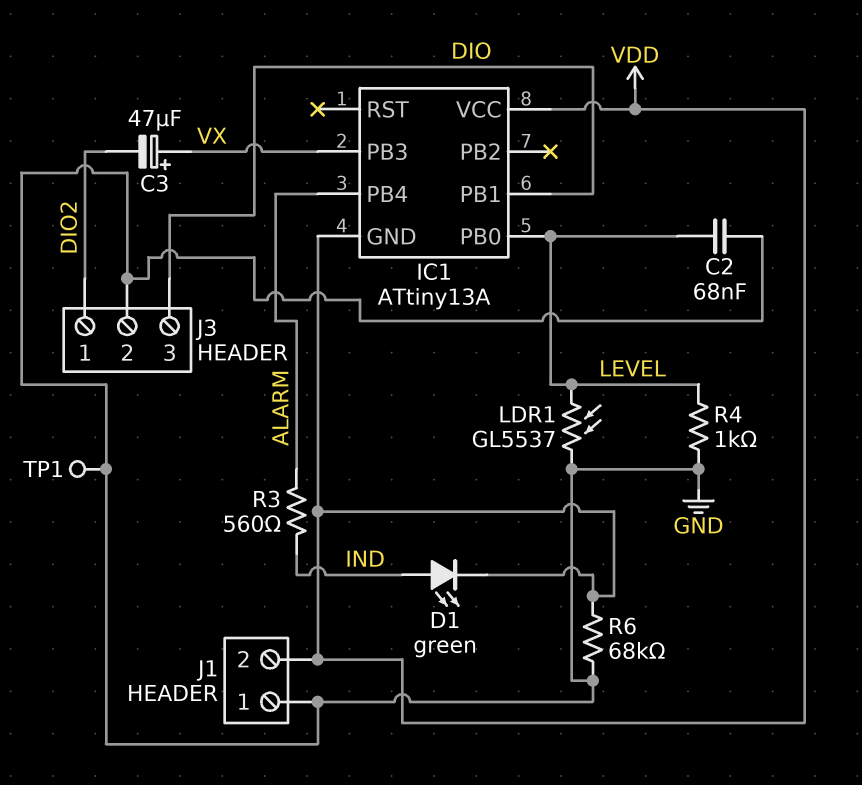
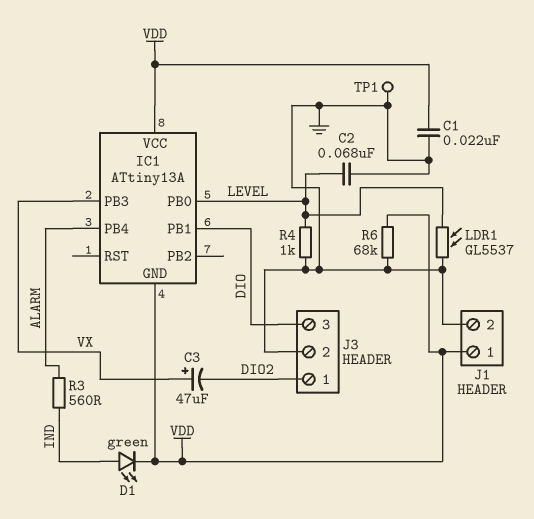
C1: none -> 22nF (GND, VDD)
J1 pin 1: GND -> VDD
J1 pin 2: VDD -> GND

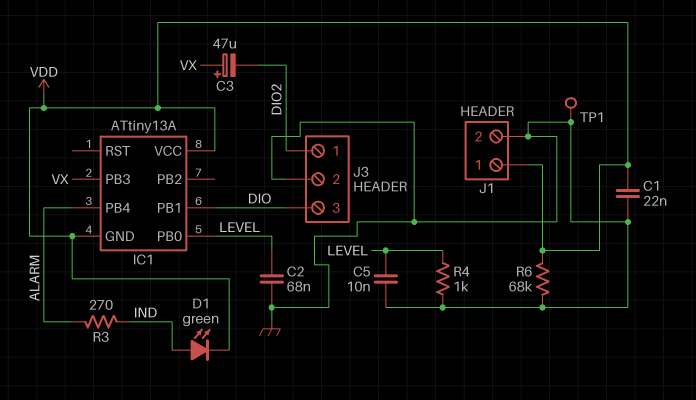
C5: none -> 10nF (GND, LEVEL)
LDR1: GL5537 (GND, LEVEL) -> none
R3: 560 (ALARM, IND) -> 270 (ALARM, IND)

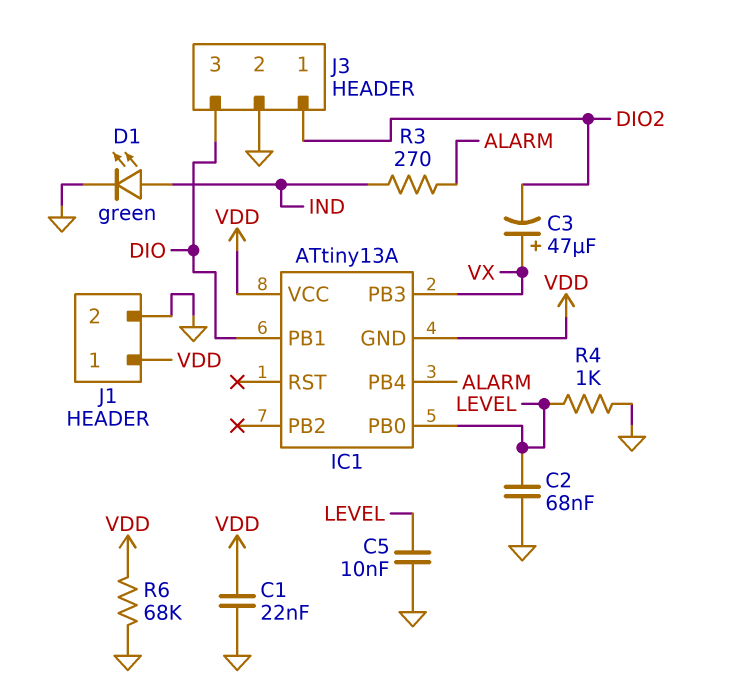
D1: LED green (A IND, K VDD) -> LED green (A IND, K GND)
TP1: test point (GND) -> none

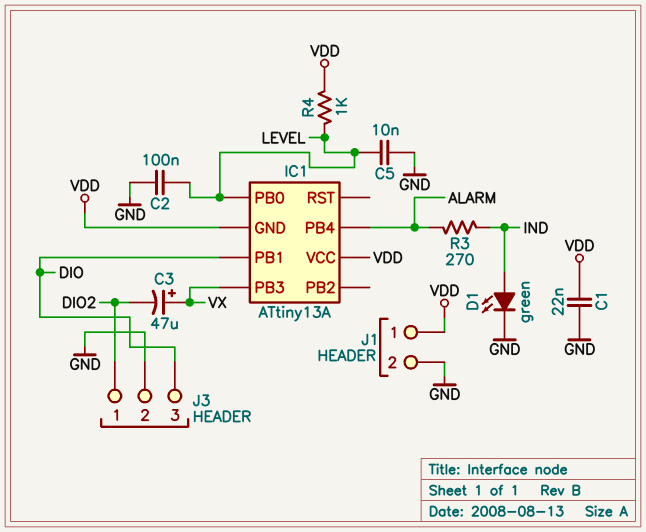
C2: 68nF (GND, LEVEL) -> 100nF (GND, LEVEL)
R4: 1k (GND, LEVEL) -> 1k (LEVEL, VDD)
R6: 68k (GND, VDD) -> none

